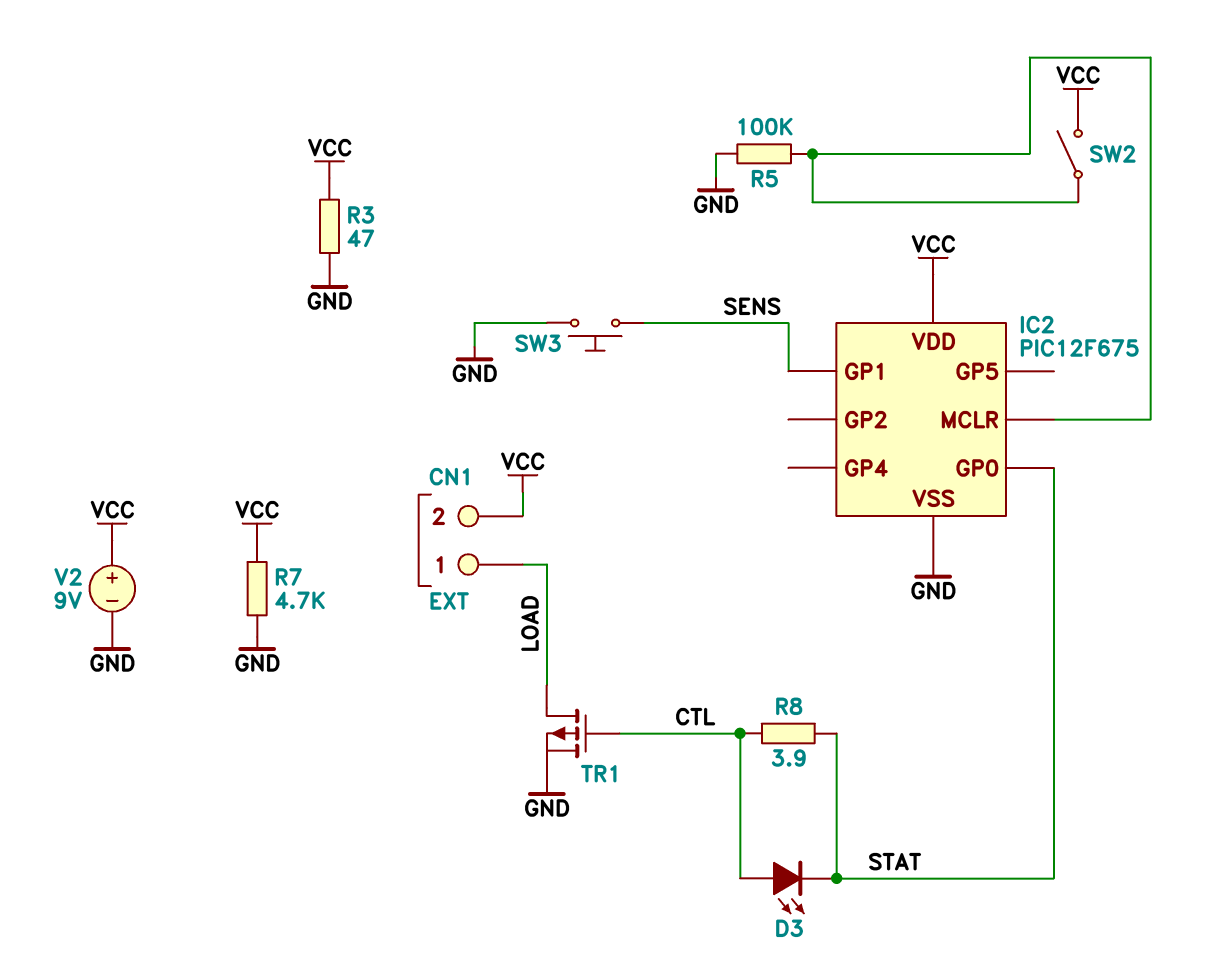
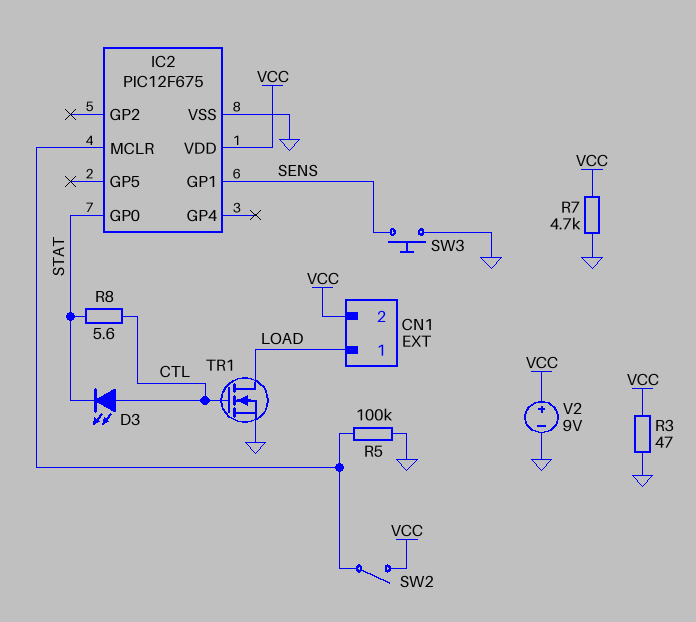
R8: 3.9 (CTL, STAT) -> 5.6 (CTL, STAT)
TR1: PMOS (G CTL, D LOAD, S GND) -> NMOS (G CTL, D LOAD, S GND)

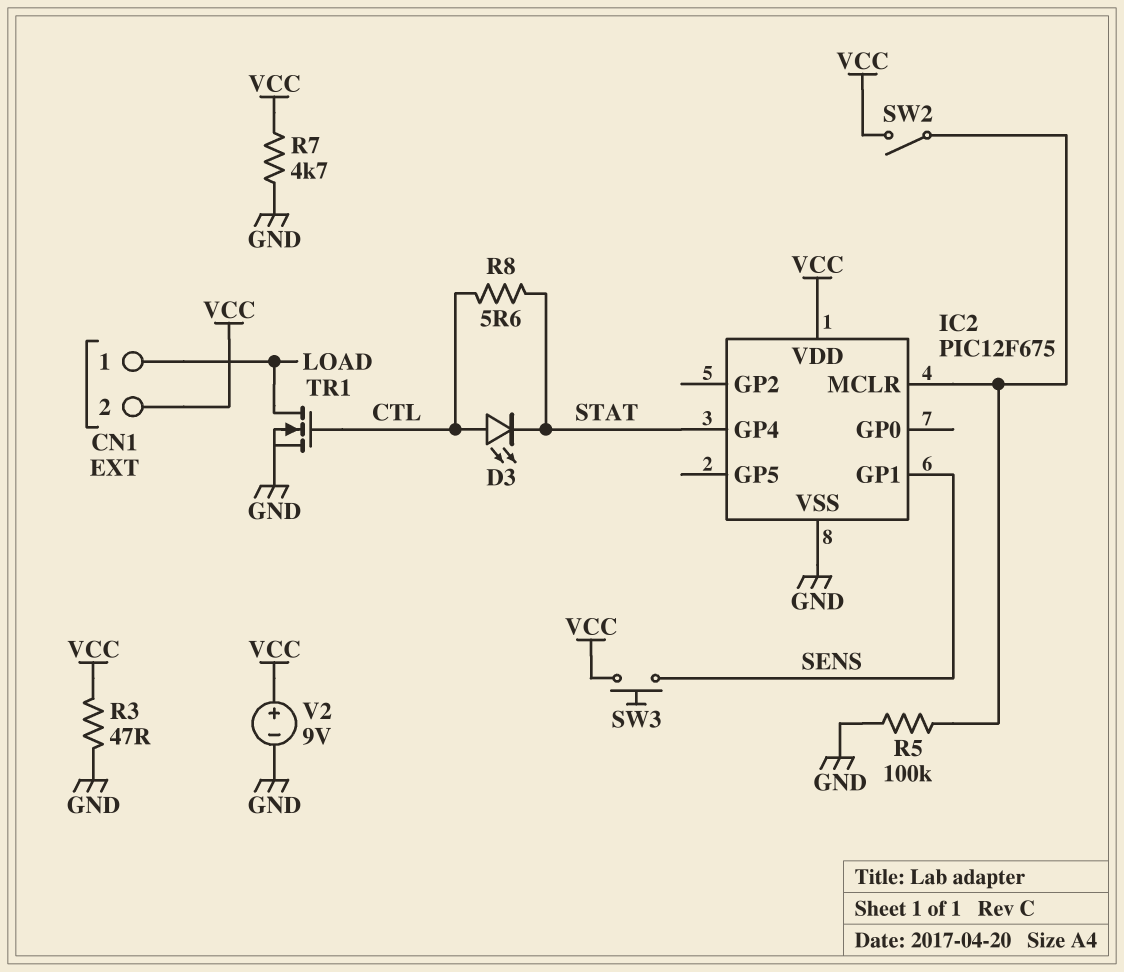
IC2 pin GP0: STAT -> none
IC2 pin GP4: none -> STAT
SW3: button (GND, SENS) -> button (SENS, VCC)

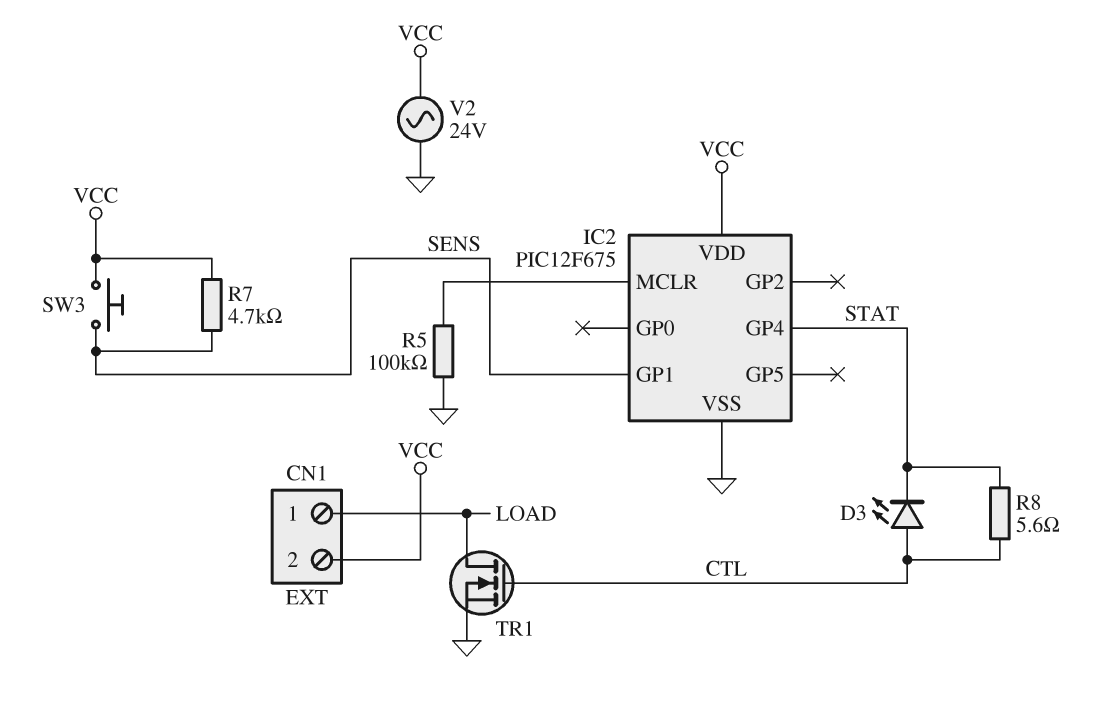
R3: 47 (GND, VCC) -> none
R7: 4.7k (GND, VCC) -> 4.7k (SENS, VCC)
SW2: switch (IC2/MCLR, VCC) -> none
V2: 9V (plus VCC, minus GND) -> AC 24V (GND, VCC)

